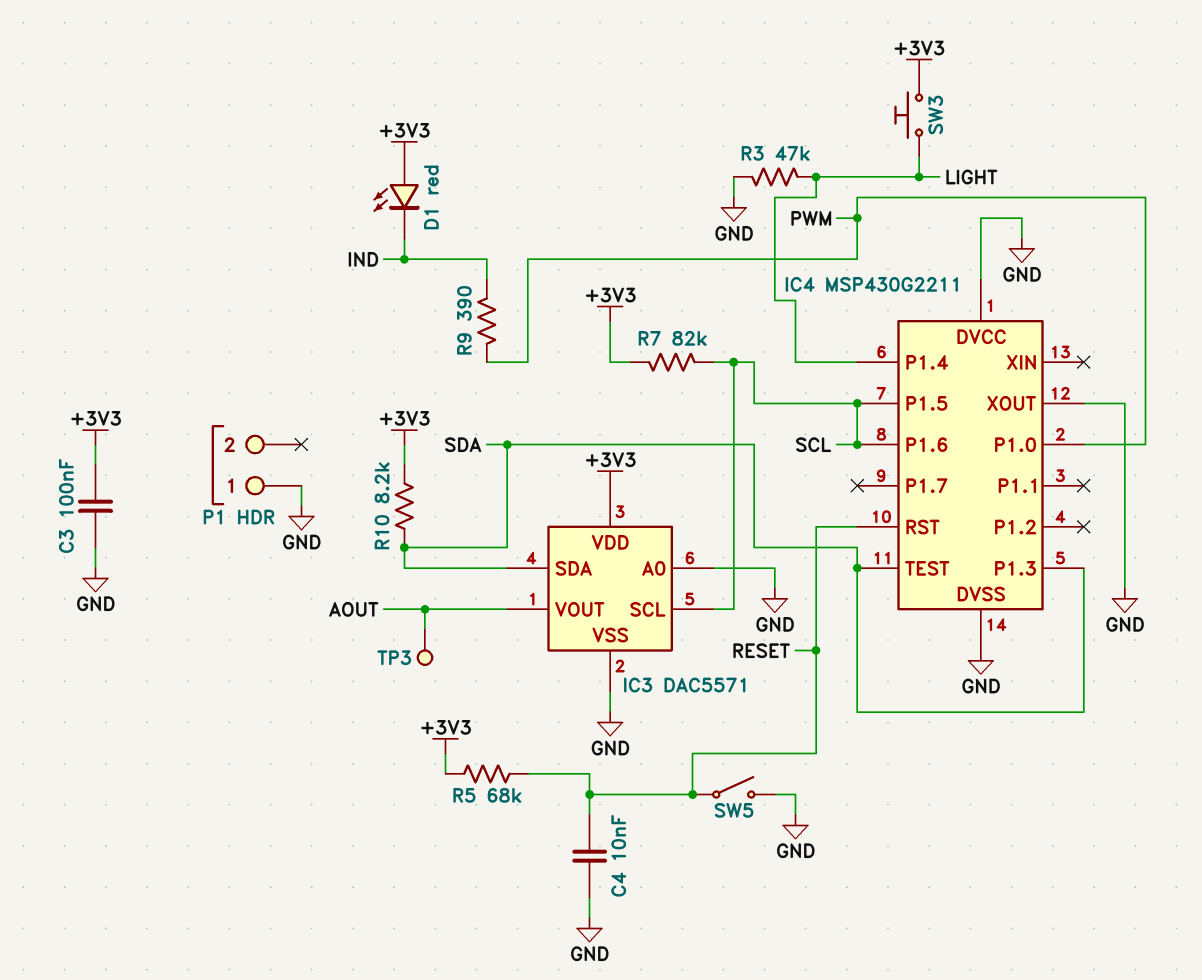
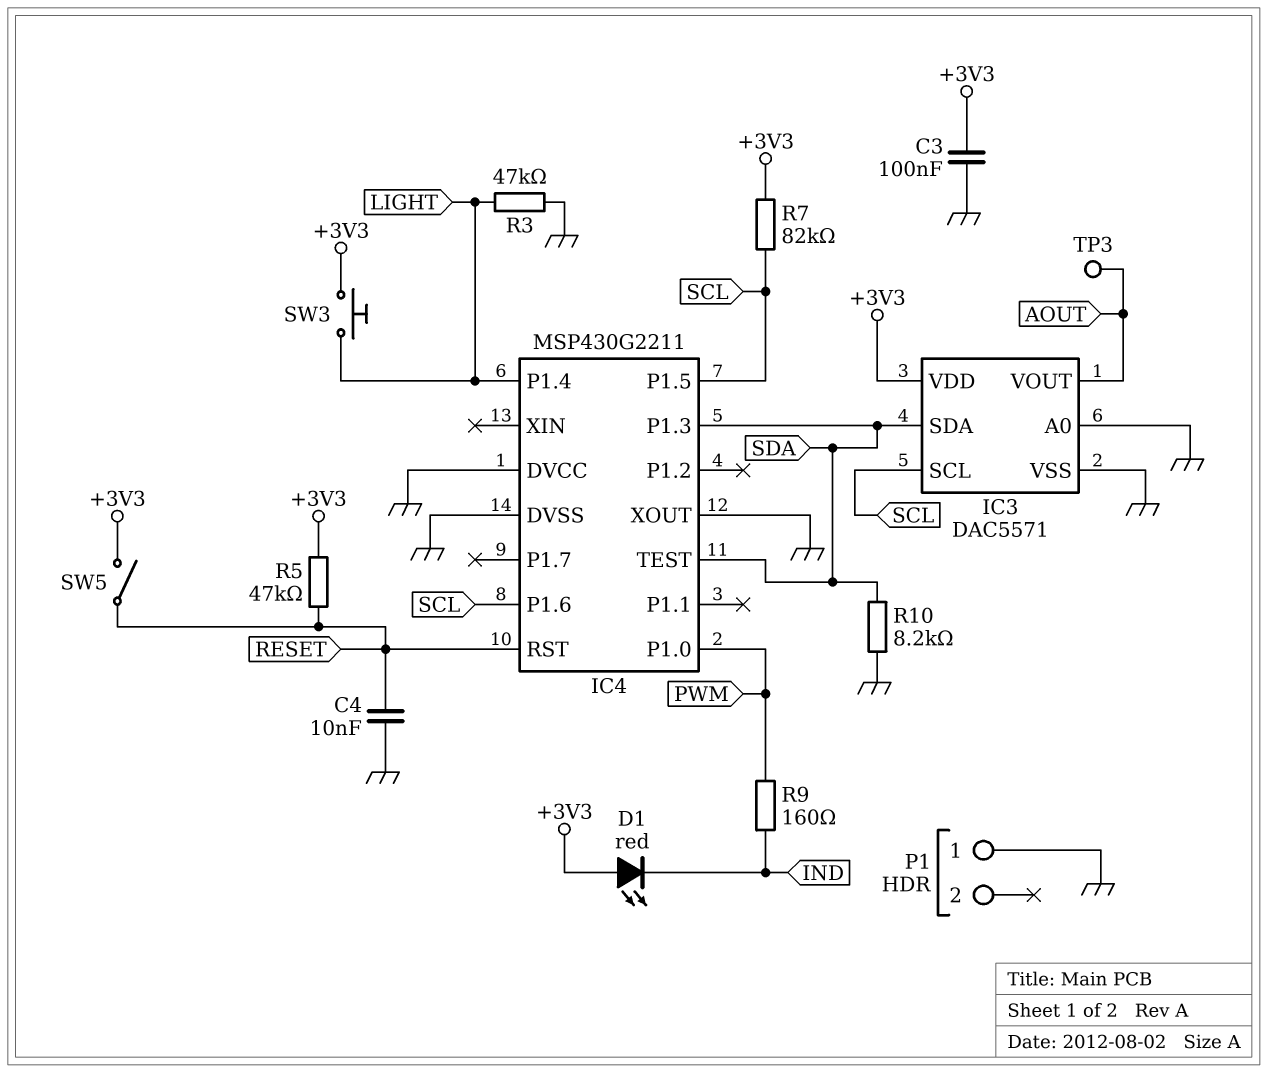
R5: 68k (+3V3, RESET) -> 47k (+3V3, RESET)
R9: 390 (IND, PWM) -> 160 (IND, PWM)
R10: 8.2k (+3V3, SDA) -> 8.2k (GND, SDA)
SW5: switch (GND, RESET) -> switch (+3V3, RESET)

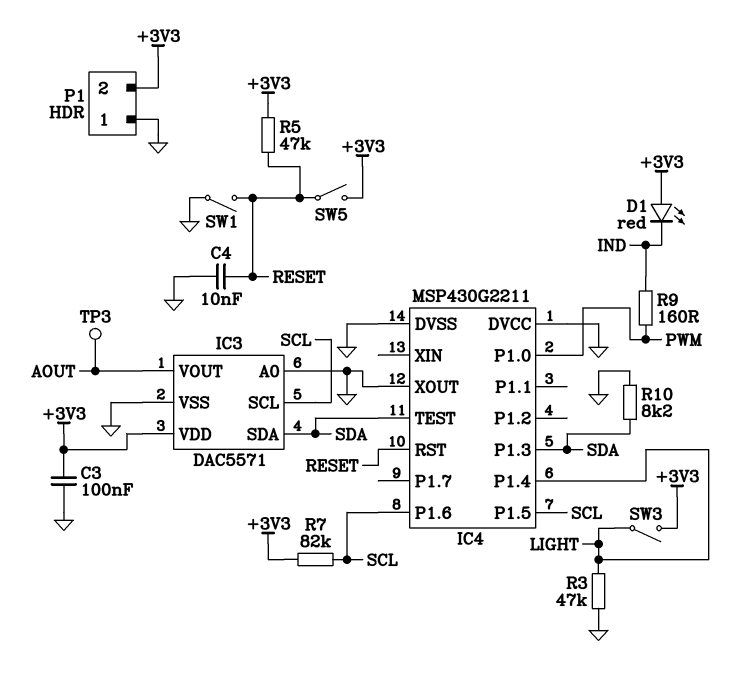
P1 pin 2: none -> +3V3
SW1: none -> switch (GND, RESET)
SW3: button (+3V3, LIGHT) -> switch (+3V3, LIGHT)

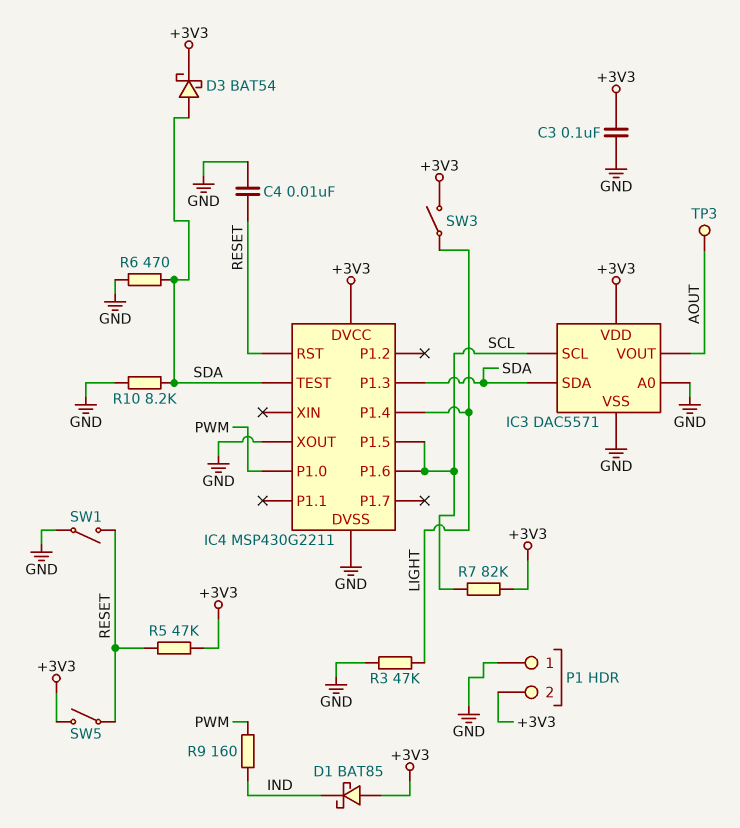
D1: LED red (A +3V3, K IND) -> schottky BAT85 (A +3V3, K IND)
D3: none -> schottky BAT54 (A SDA, K +3V3)
IC4 pin DVCC: GND -> +3V3
R6: none -> 470 (GND, SDA)

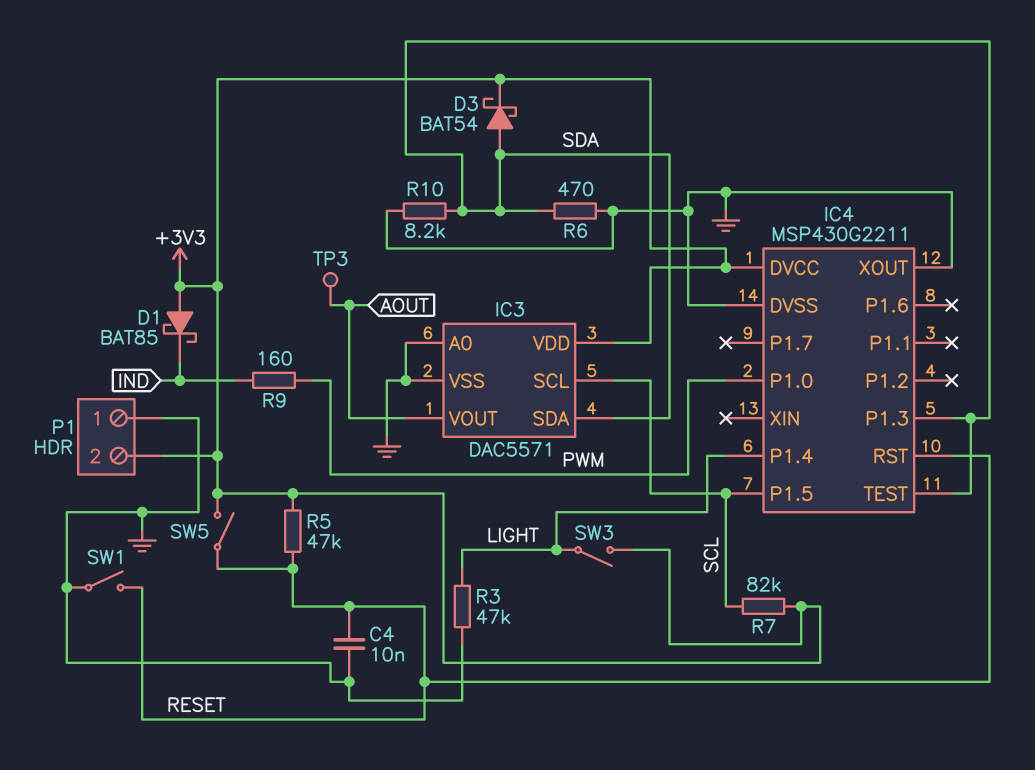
C3: 100nF (+3V3, GND) -> none
IC4 pin P1.6: SCL -> none

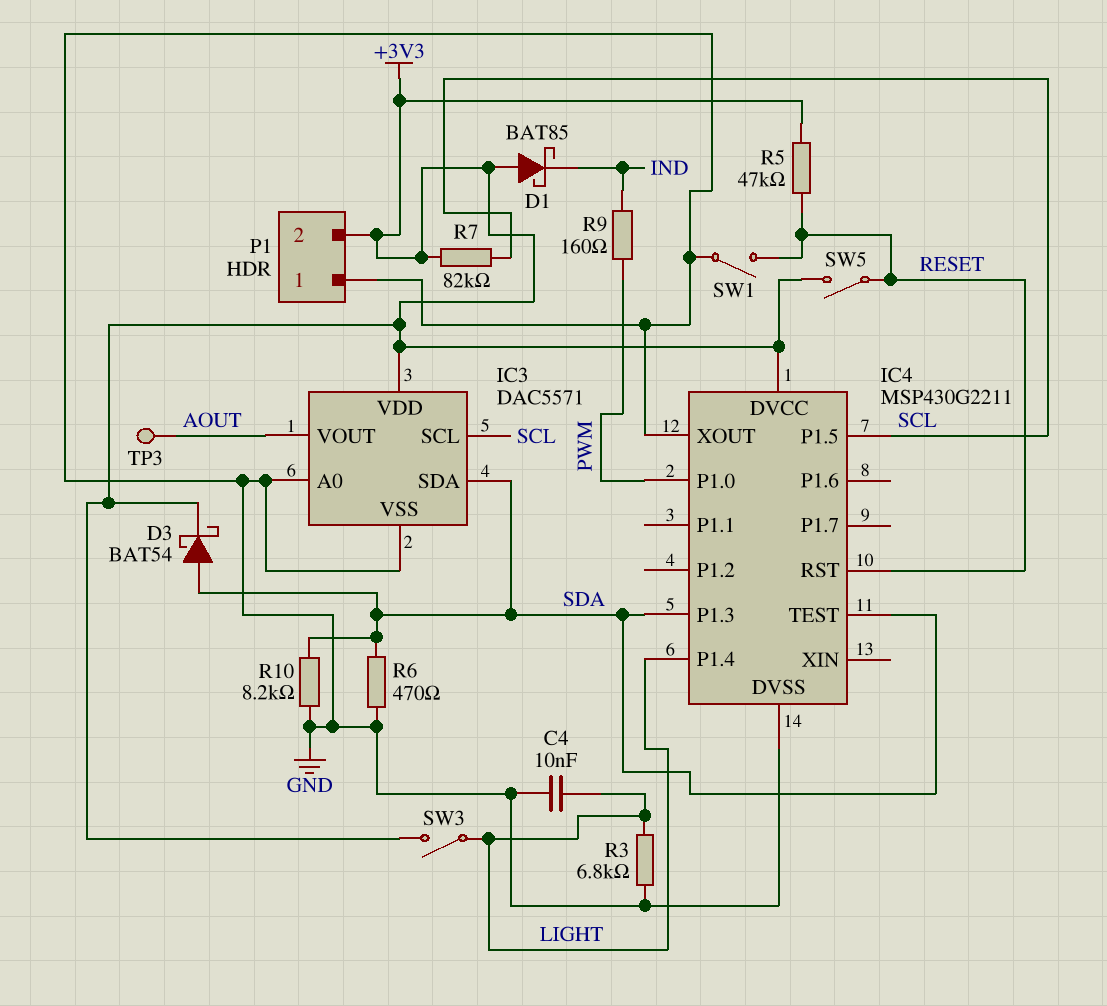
C4: 10nF (GND, RESET) -> 10nF (GND, LIGHT)
R3: 47k (GND, LIGHT) -> 6.8k (GND, LIGHT)

